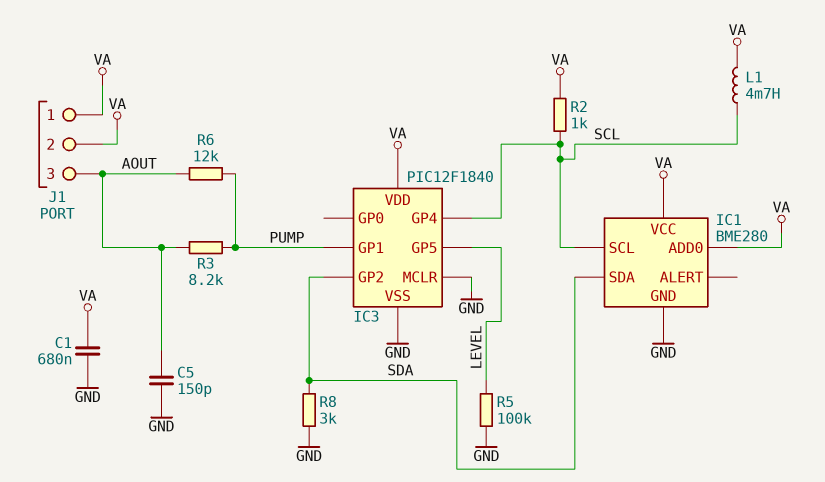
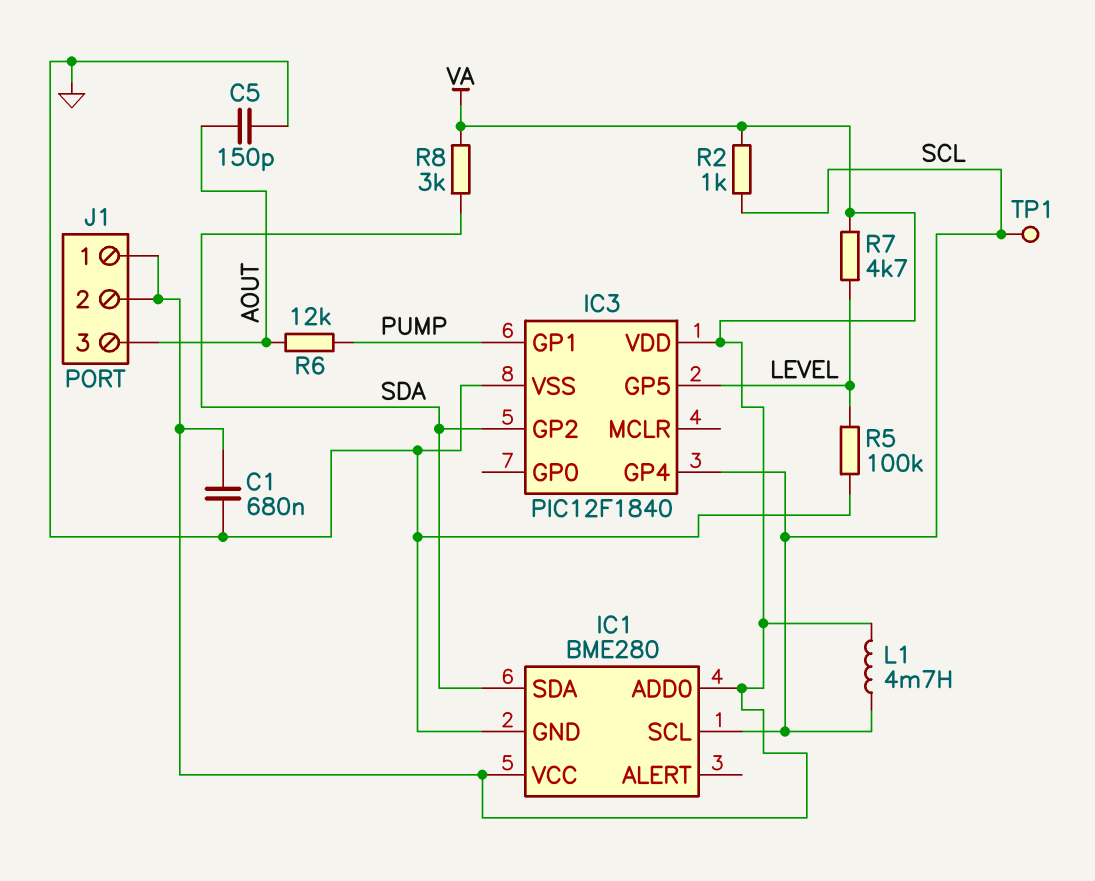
IC3 pin MCLR: GND -> none
R3: 8.2k (AOUT, PUMP) -> none
R7: none -> 4.7k (LEVEL, VA)
R8: 3k (GND, SDA) -> 3k (SDA, VA)
TP1: none -> test point (SCL)

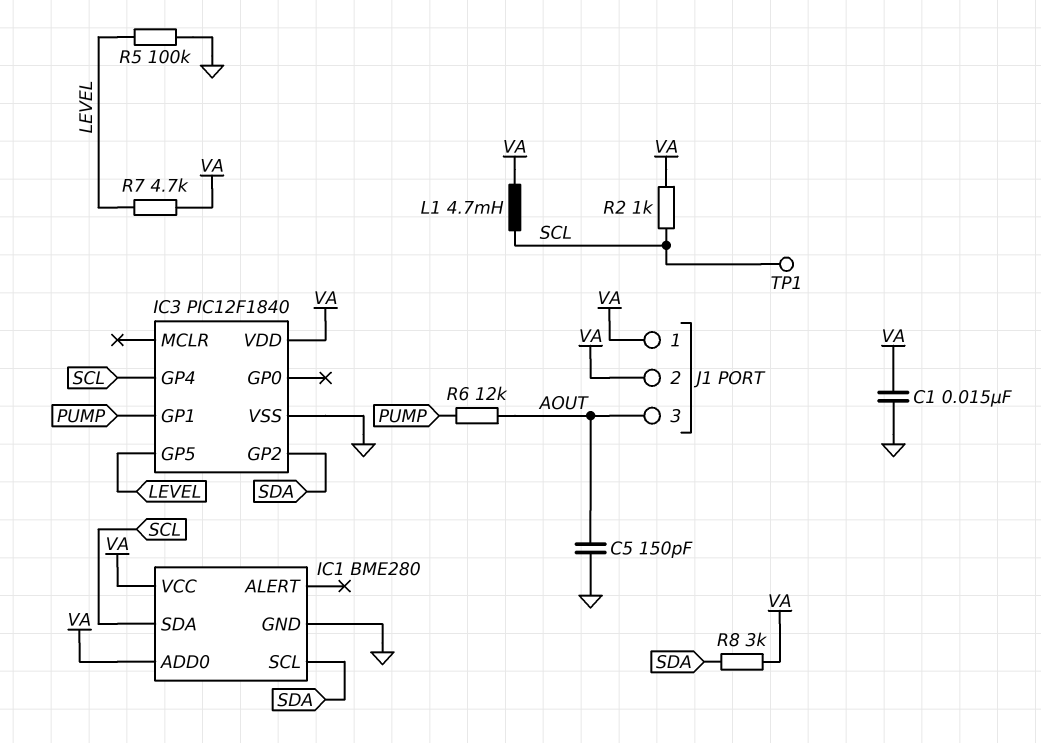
C1: 680nF (GND, VA) -> 15nF (GND, VA)
IC1 pin SCL: SCL -> SDA
IC1 pin SDA: SDA -> SCL

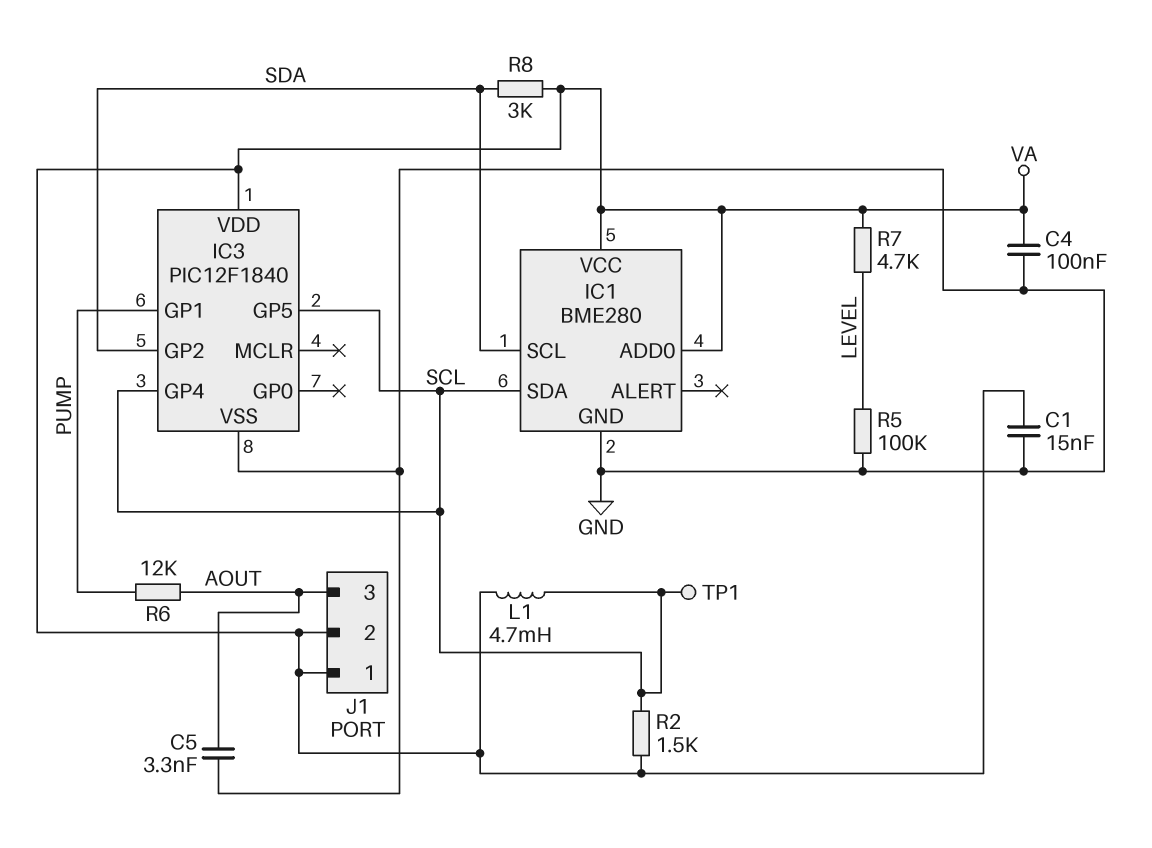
C4: none -> 100nF (GND, VA)
C5: 150pF (AOUT, GND) -> 3.3nF (AOUT, GND)
IC3 pin GP5: LEVEL -> SCL
R2: 1k (SCL, VA) -> 1.5k (SCL, VA)

